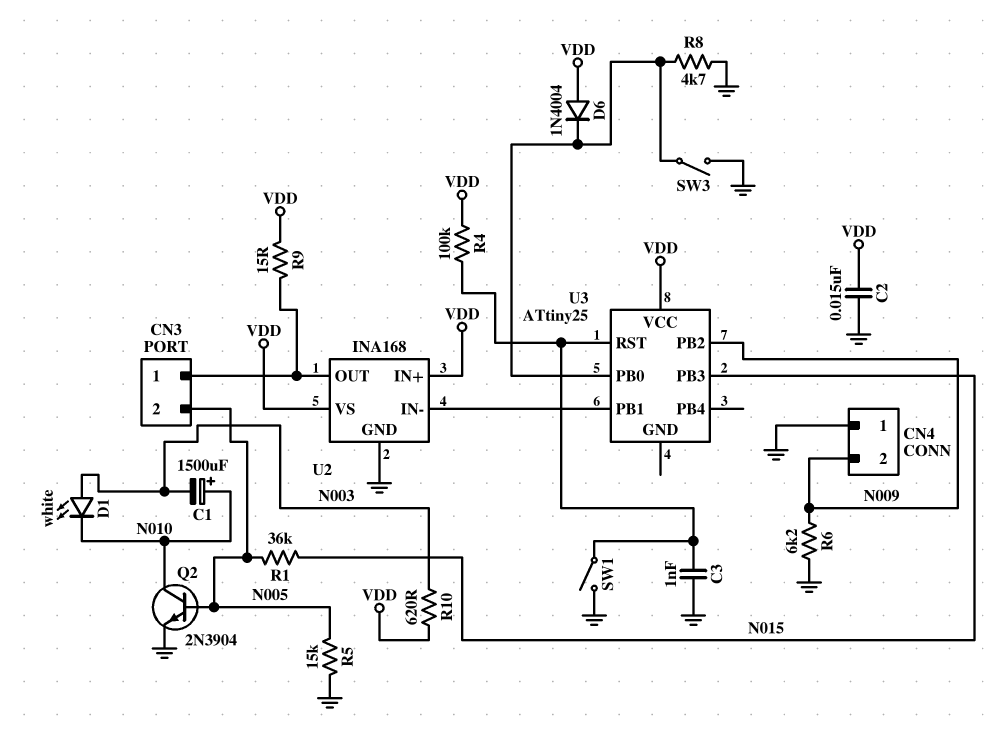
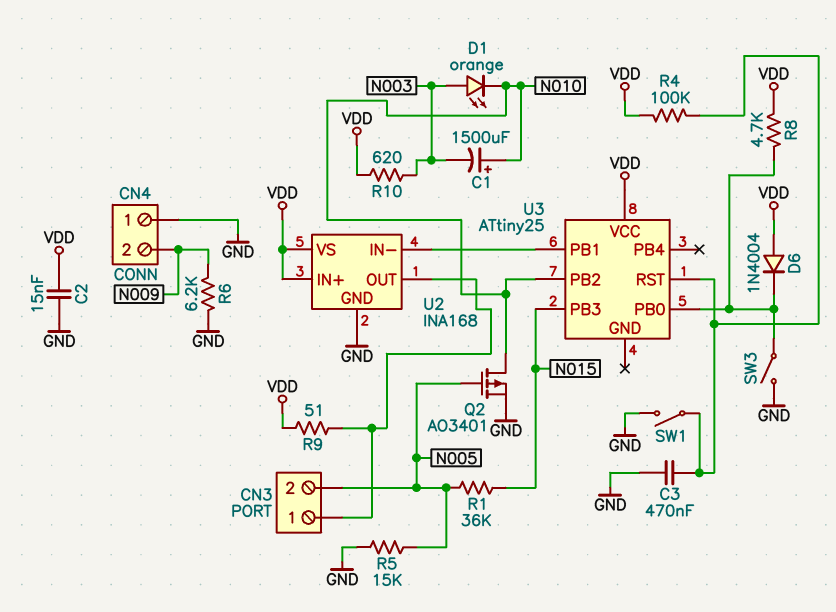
C3: 1nF (GND, U3/RST) -> 470nF (GND, U3/RST)
D1: LED white (A N003, K N010) -> LED orange (A N003, K N010)
Q2: NPN 2N3904 (B N005, C N010, E GND) -> PMOS AO3401 (G N005, D N010, S GND)
R8: 4.7k (GND, U3/PB0) -> 4.7k (U3/PB0, VDD)
R9: 15 (CN3/1, VDD) -> 51 (CN3/1, VDD)
U3 pin PB2: N009 -> N010

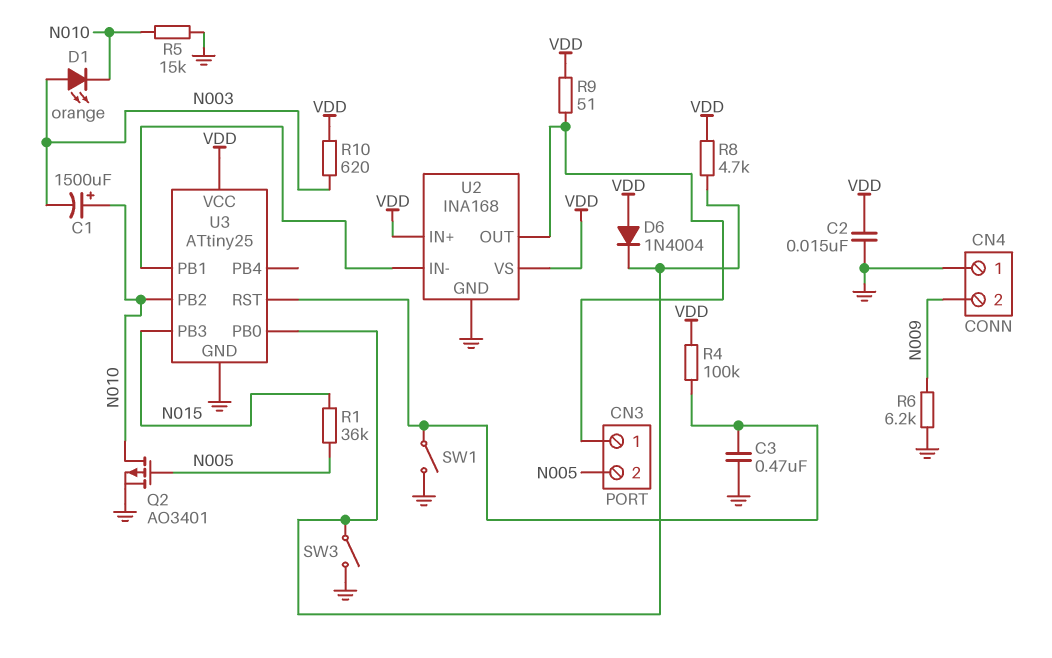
R5: 15k (GND, N005) -> 15k (GND, N010)
U3 pin GND: none -> GND

